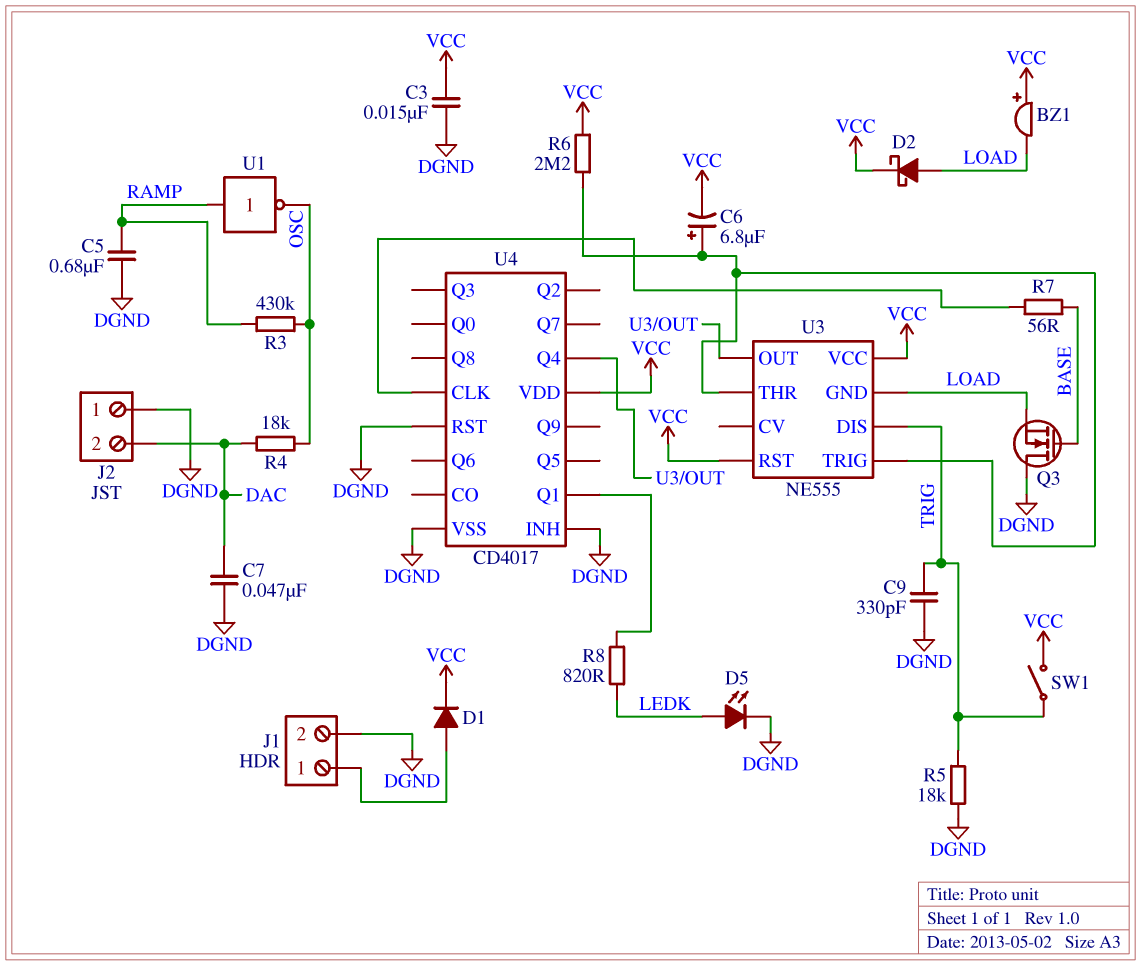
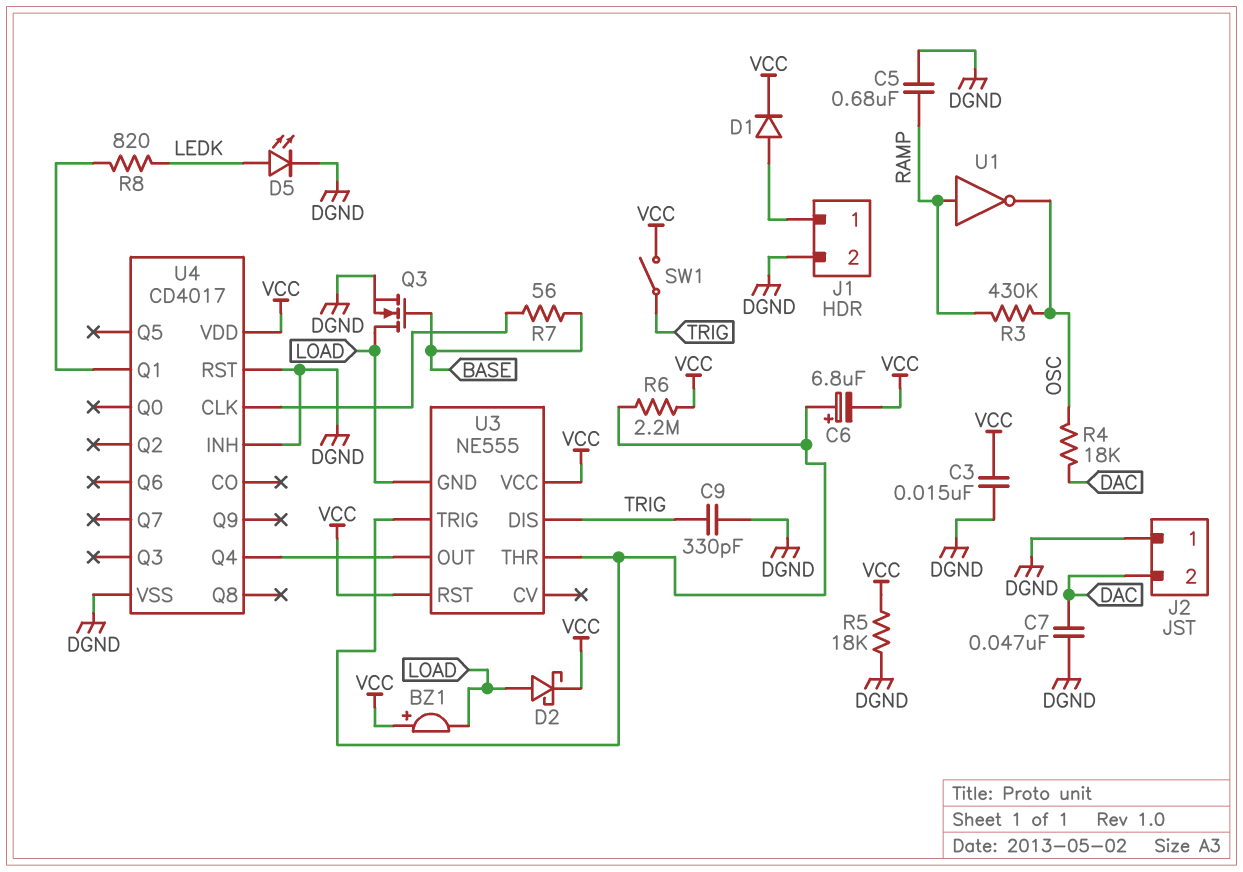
Q3: NMOS (G BASE, D DGND, S LOAD) -> NMOS (G BASE, D LOAD, S DGND)
R5: 18k (DGND, TRIG) -> 18k (DGND, VCC)

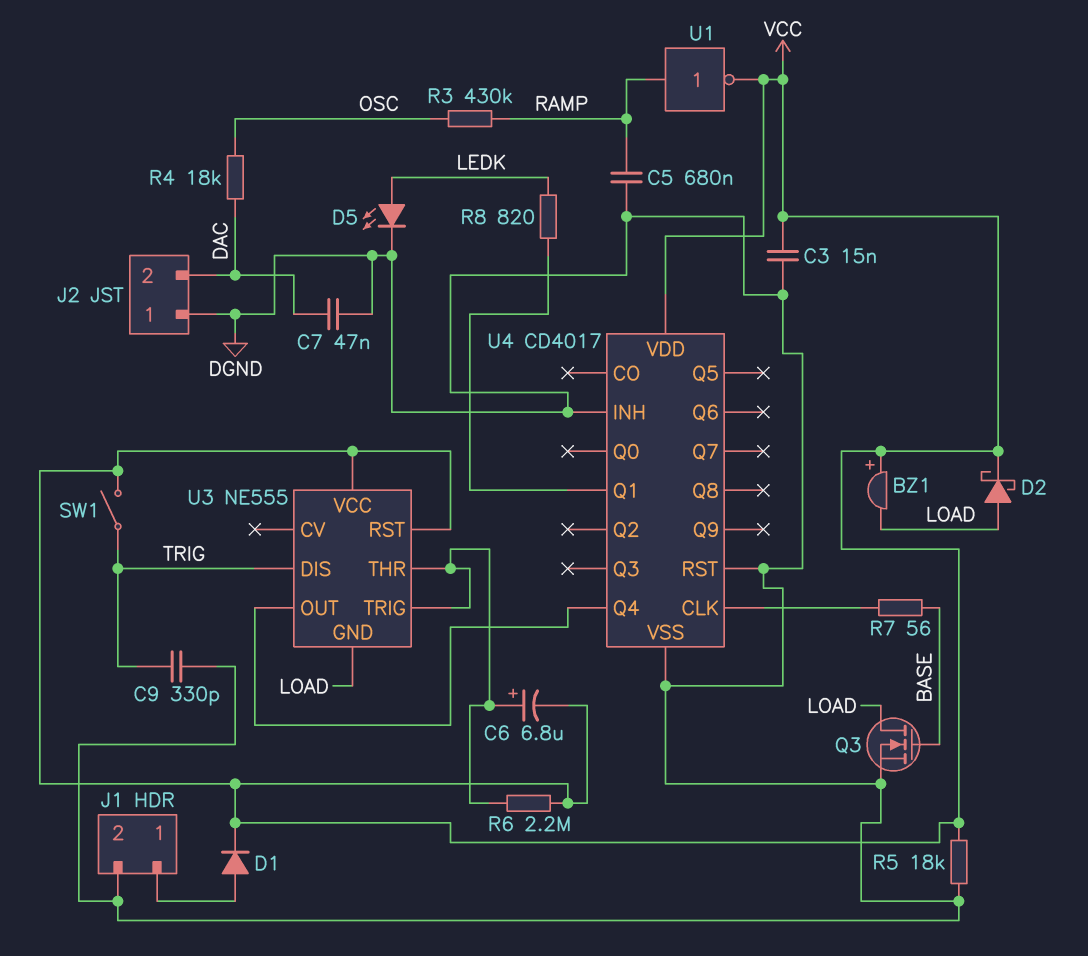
U1: NOT (in RAMP, out OSC) -> NOT (in RAMP, out VCC)

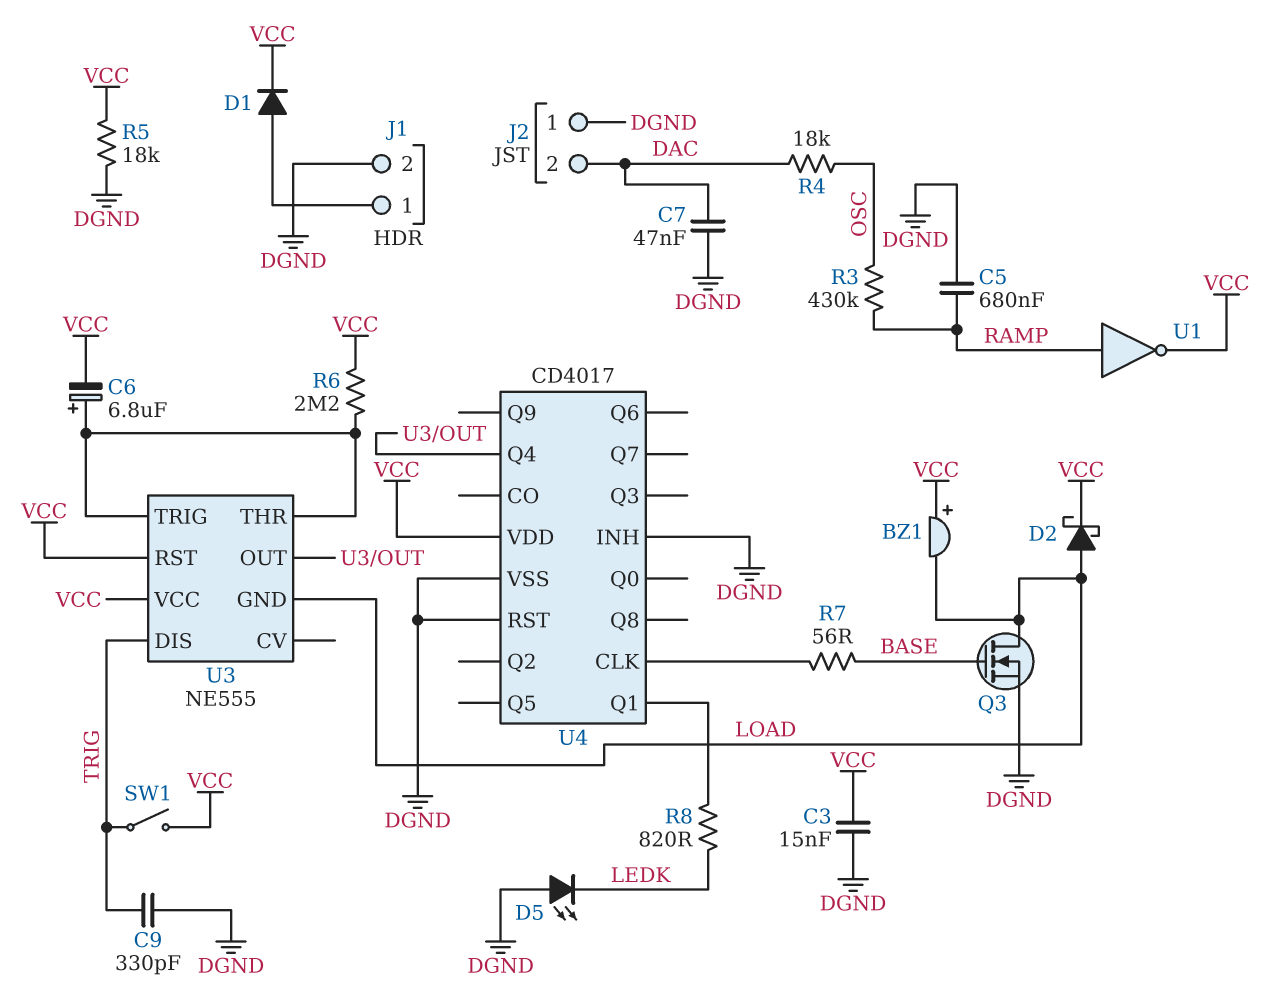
D5: LED (A LEDK, K DGND) -> LED (A DGND, K LEDK)

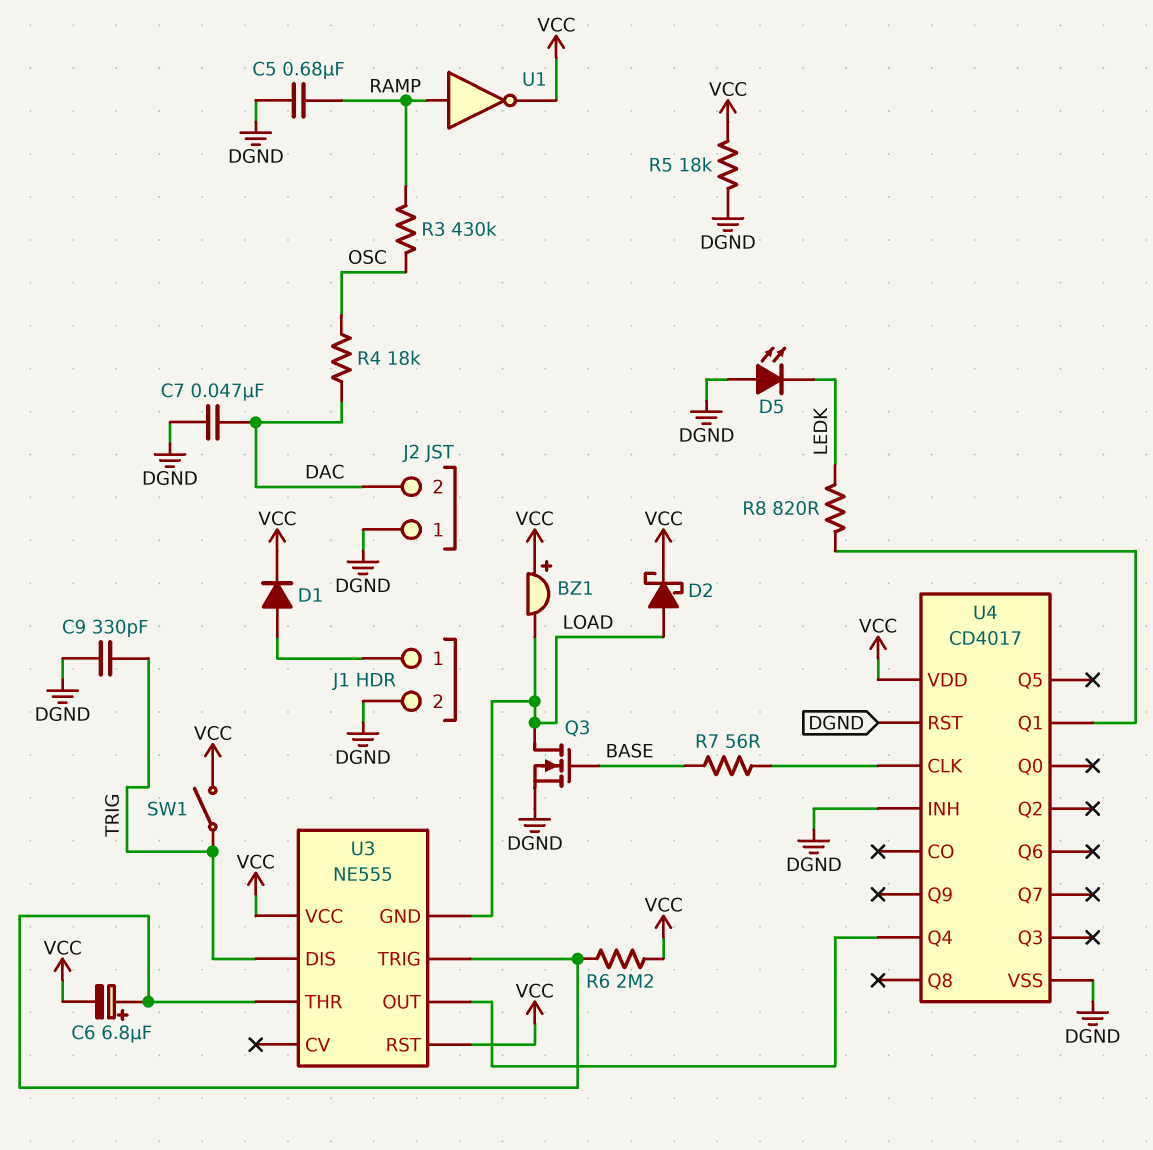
C3: 15nF (DGND, VCC) -> none

